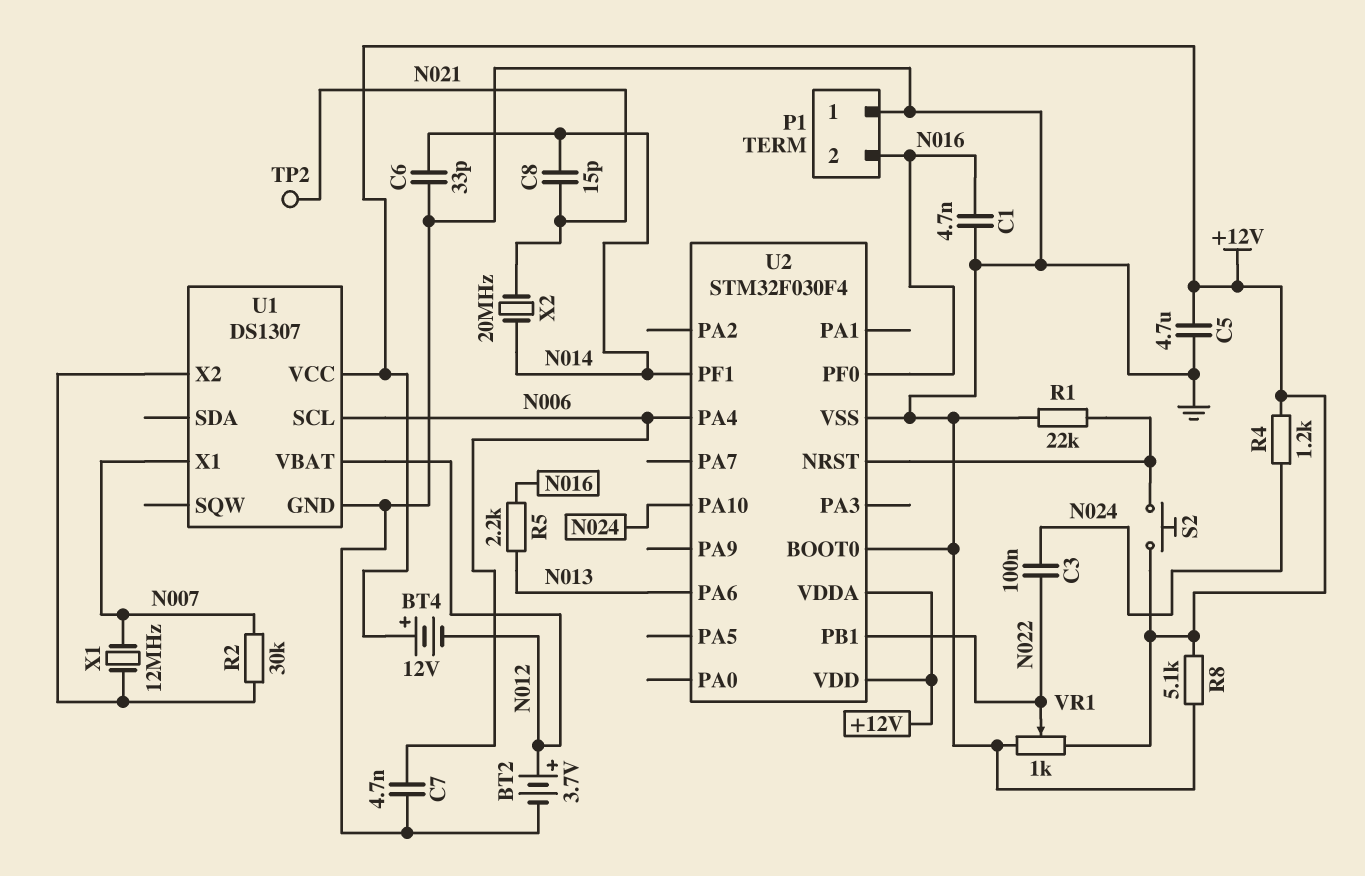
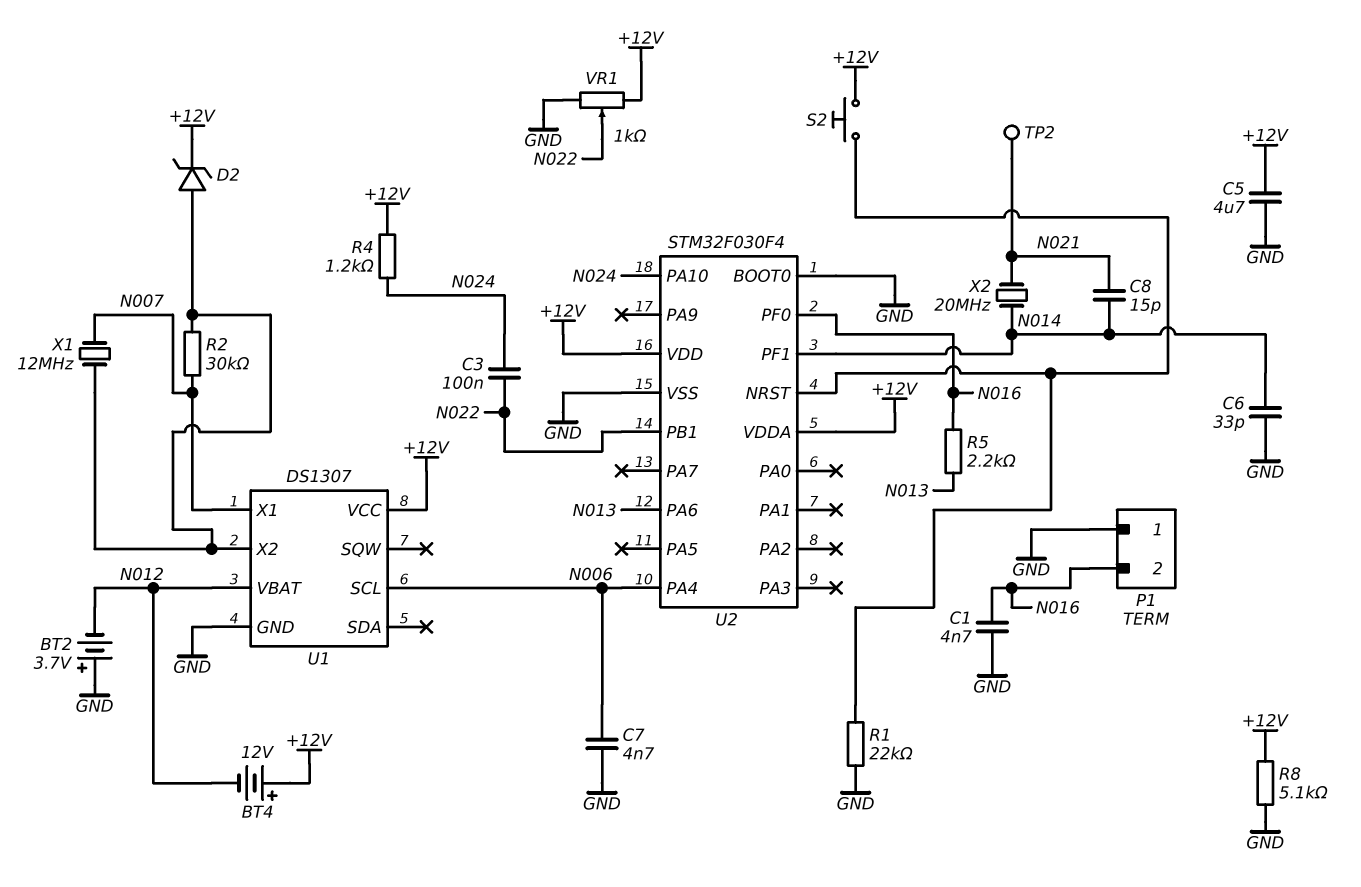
BT2: 3.7V (plus N012, minus GND) -> 3.7V (plus GND, minus N012)
D2: none -> zener (A U1/X2, K +12V)

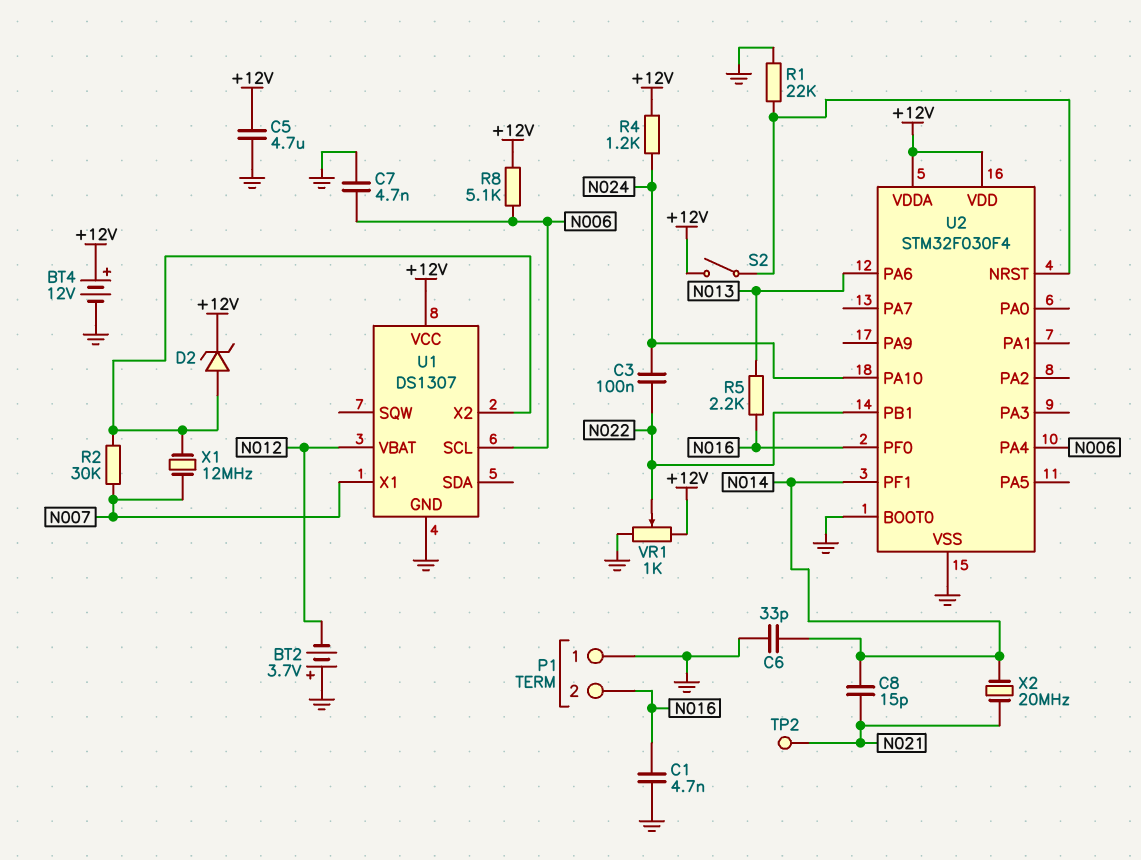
BT4: 12V (plus +12V, minus N012) -> 12V (plus +12V, minus GND)
R8: 5.1k (+12V, GND) -> 5.1k (+12V, N006)
S2: button (+12V, U2/NRST) -> switch (+12V, U2/NRST)

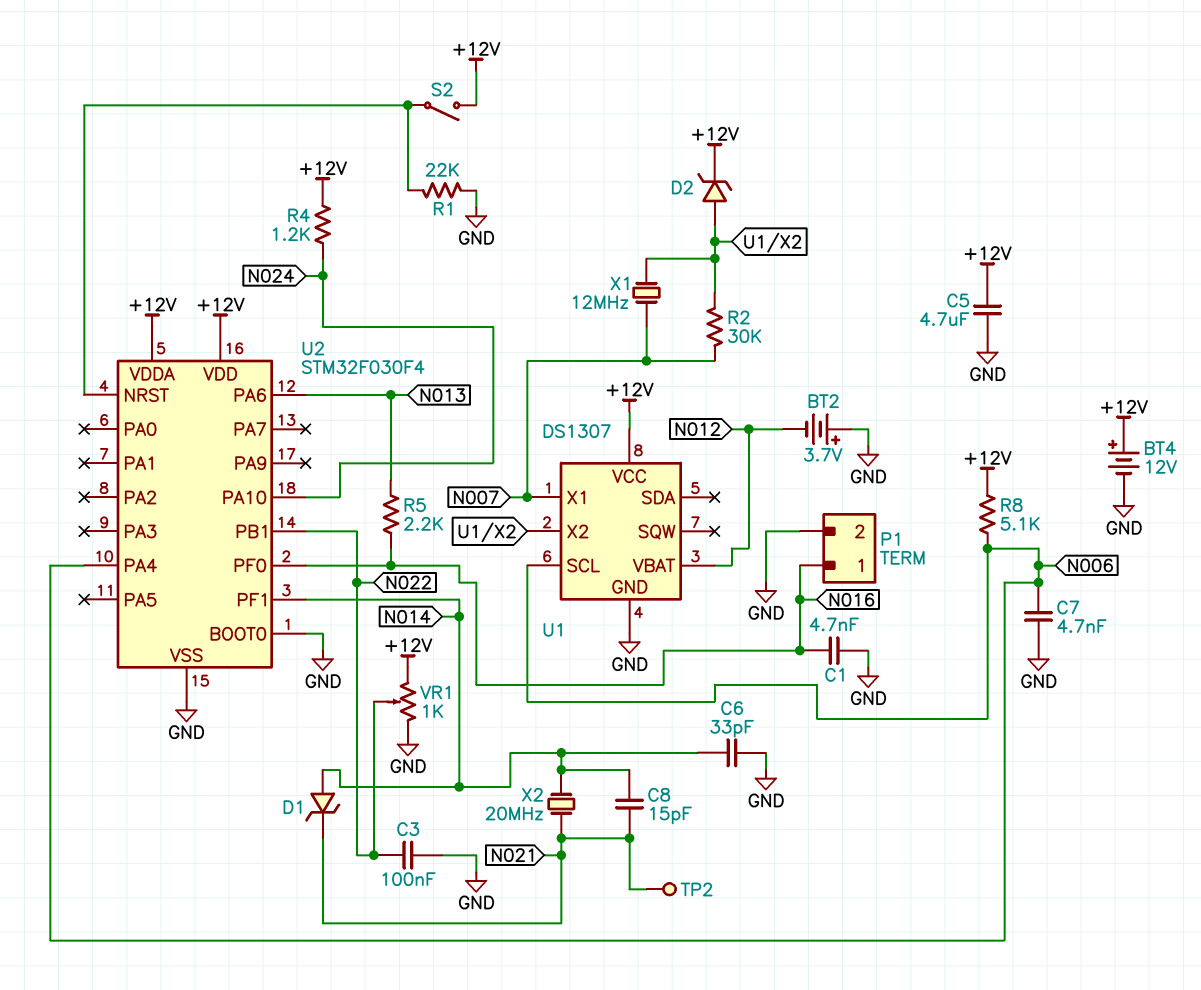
C3: 100nF (N022, N024) -> 100nF (GND, N022)
D1: none -> zener (A N014, K N021)
P1 pin 1: GND -> N016
P1 pin 2: N016 -> GND

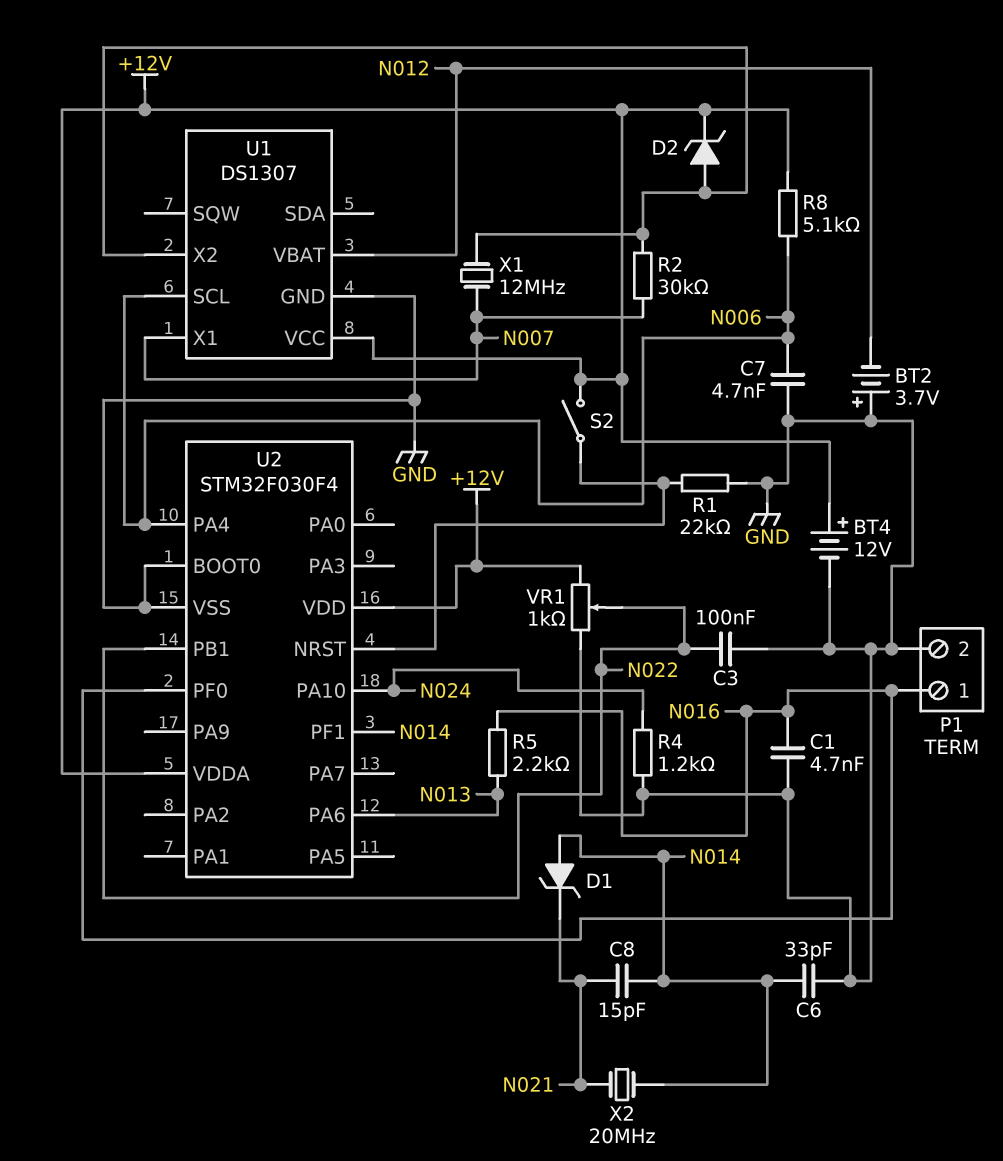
C5: 4.7uF (+12V, GND) -> none
R4: 1.2k (+12V, N024) -> 1.2k (GND, N024)
TP2: test point (N021) -> none

